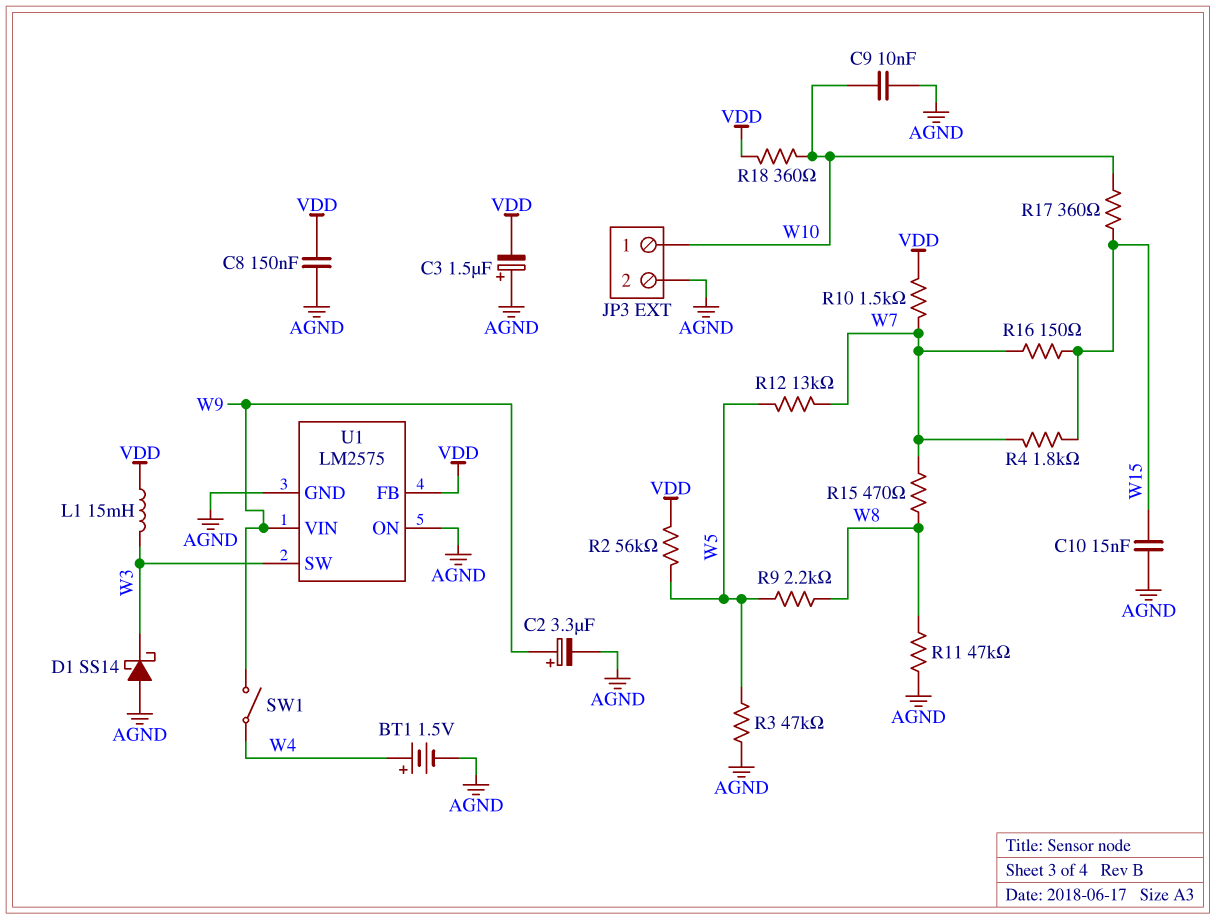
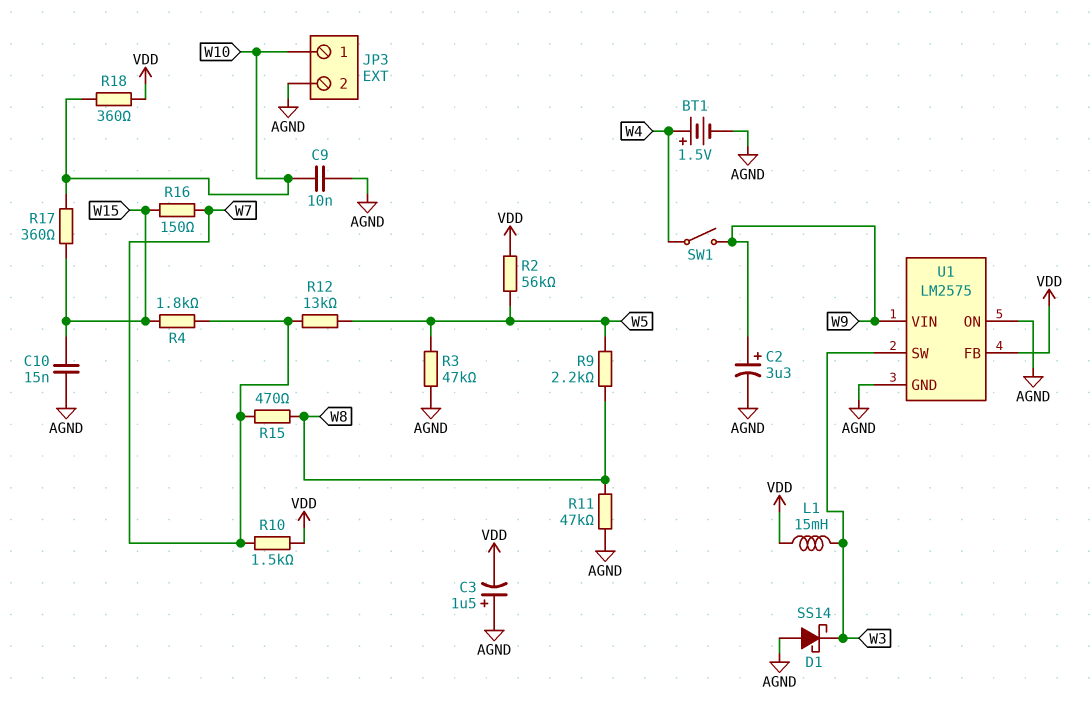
C8: 150nF (AGND, VDD) -> none

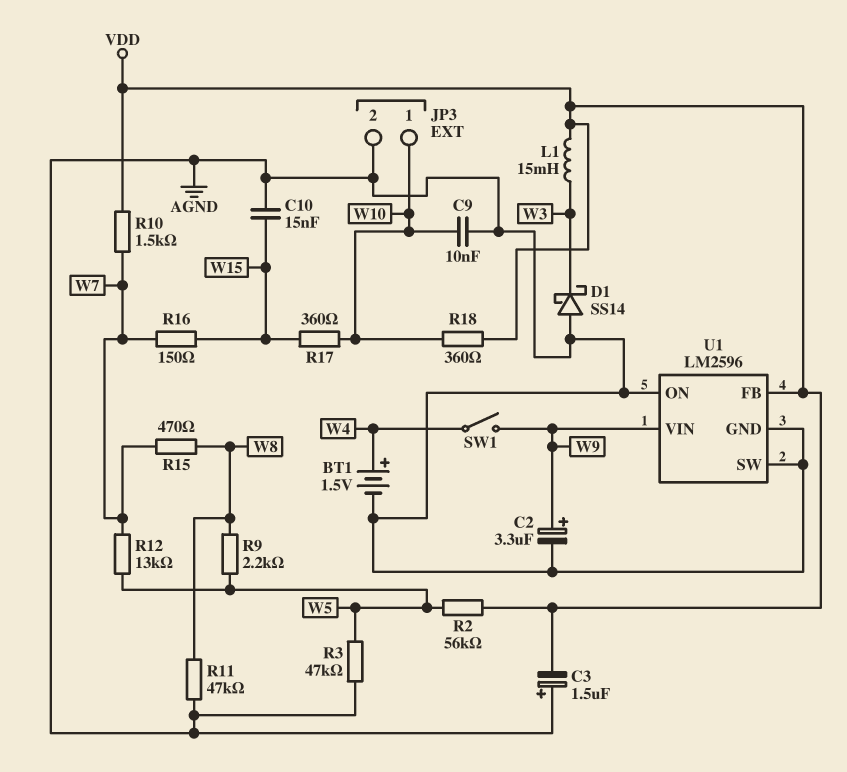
R4: 1.8k (W7, W15) -> none
U1: LM2575 -> LM2596
U1 pin SW: W3 -> AGND

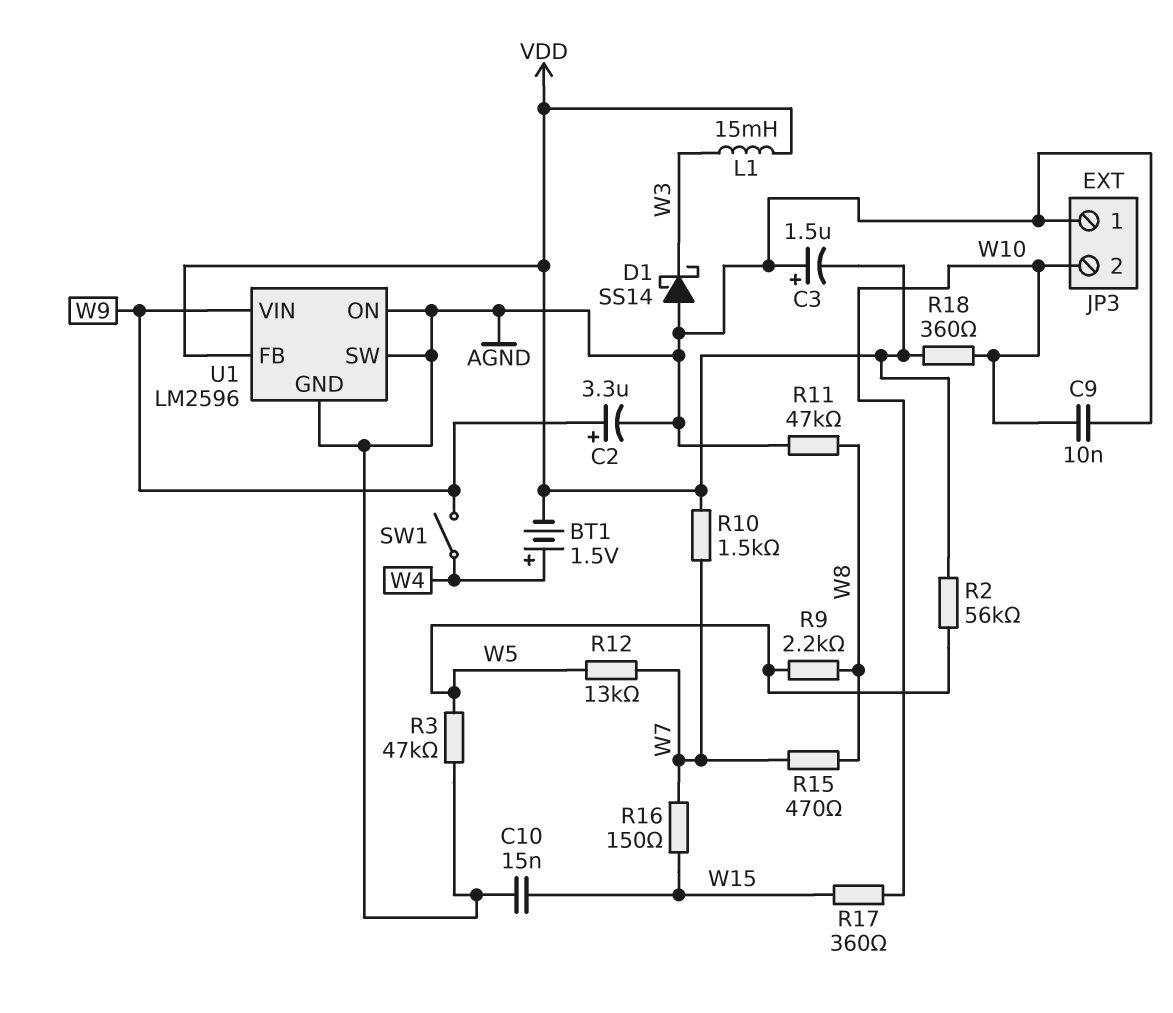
BT1: 1.5V (plus W4, minus AGND) -> 1.5V (plus W4, minus VDD)
JP3 pin 1: W10 -> AGND
JP3 pin 2: AGND -> W10

